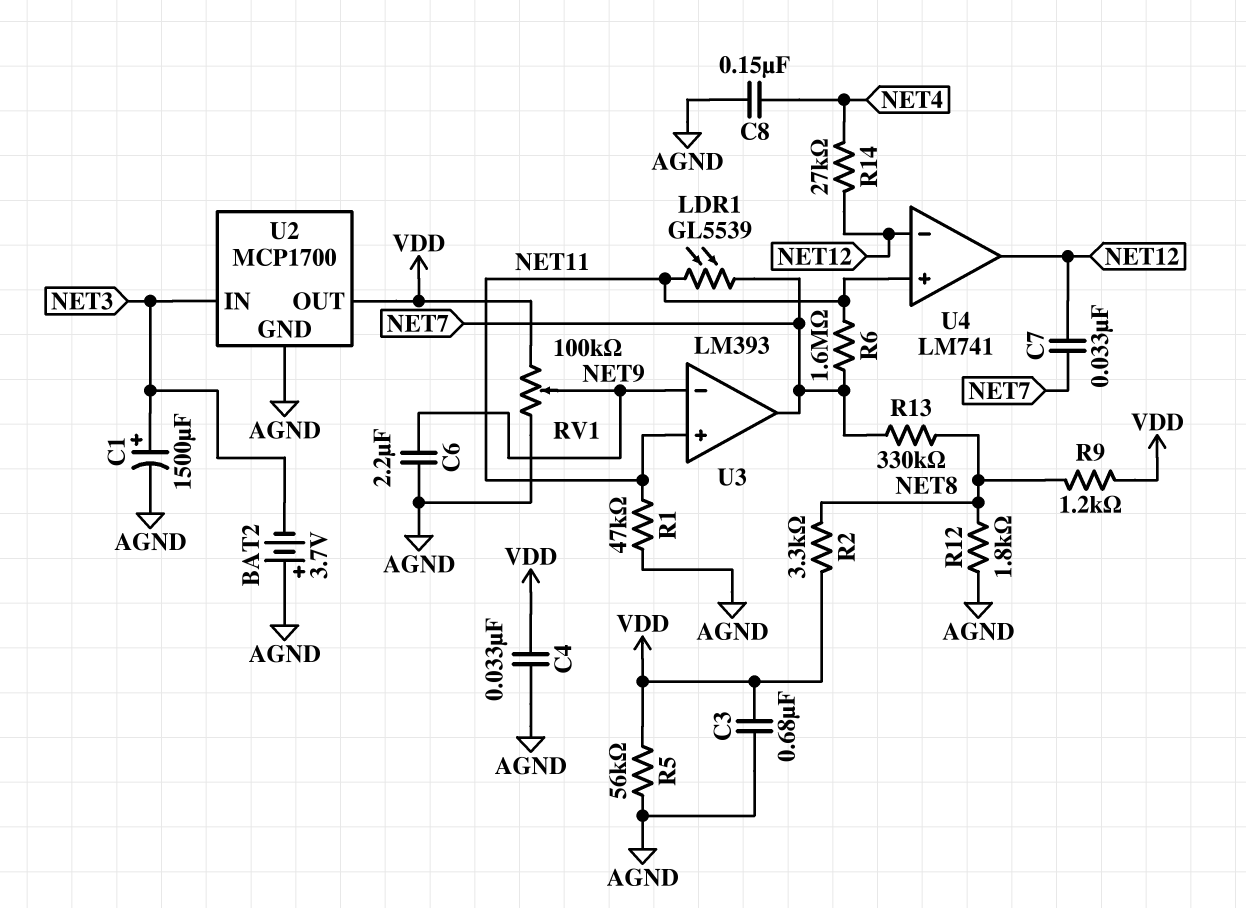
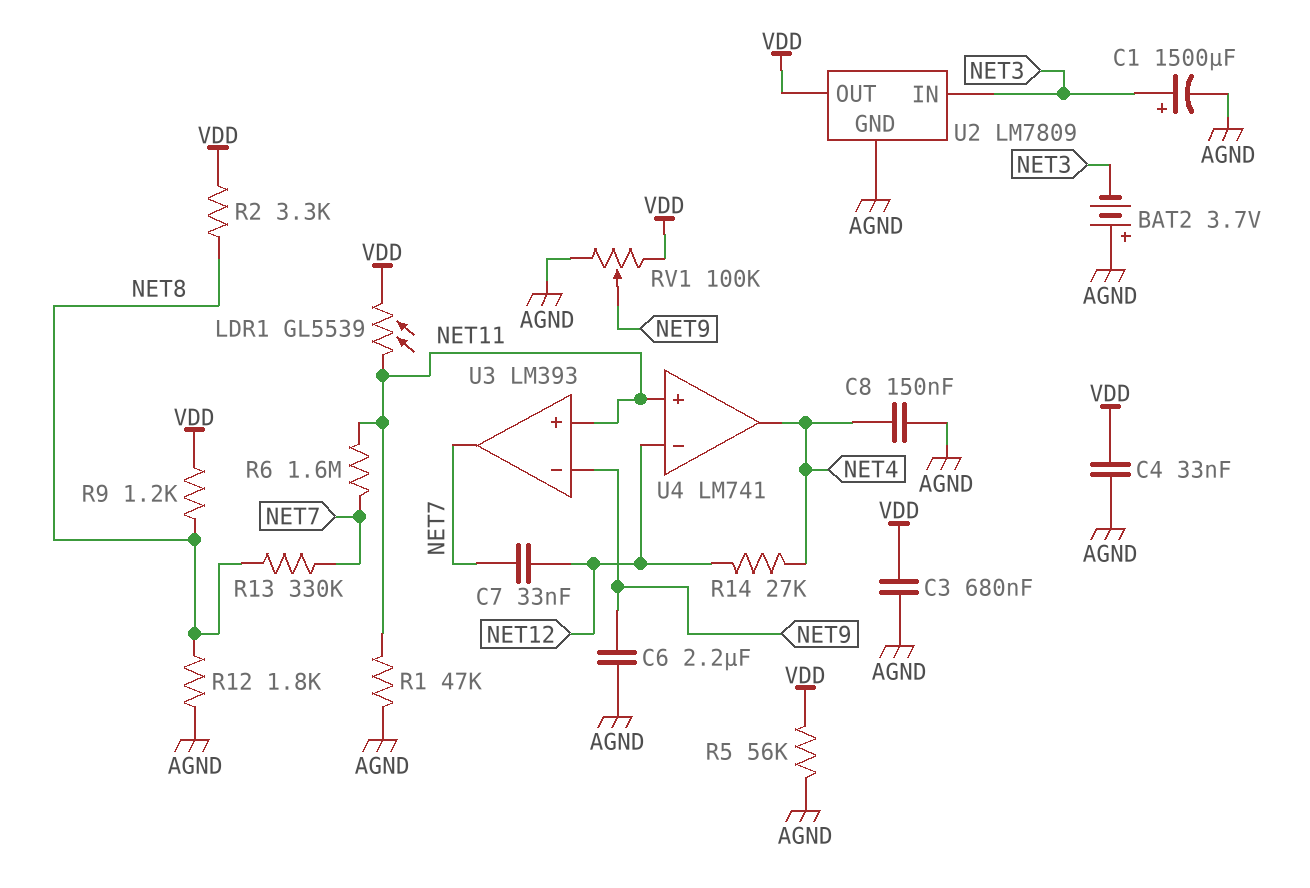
LDR1: GL5539 (NET7, NET11) -> GL5539 (NET11, VDD)
U2: MCP1700 -> LM7809
U4 pin out: NET12 -> NET4

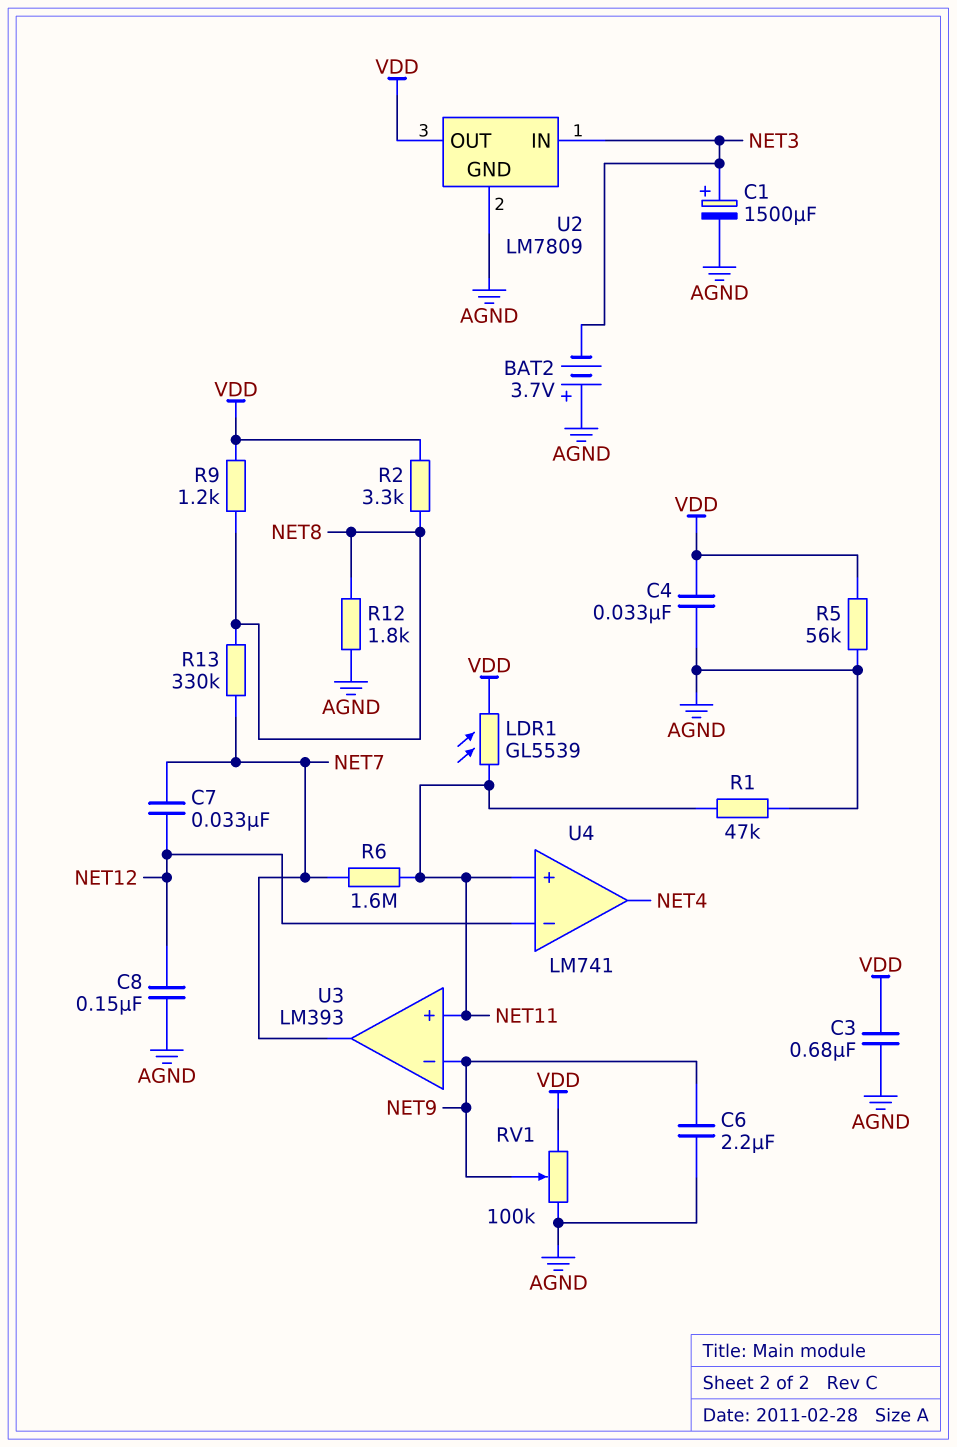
C8: 150nF (AGND, NET4) -> 150nF (AGND, NET12)
R14: 27k (NET4, NET12) -> none

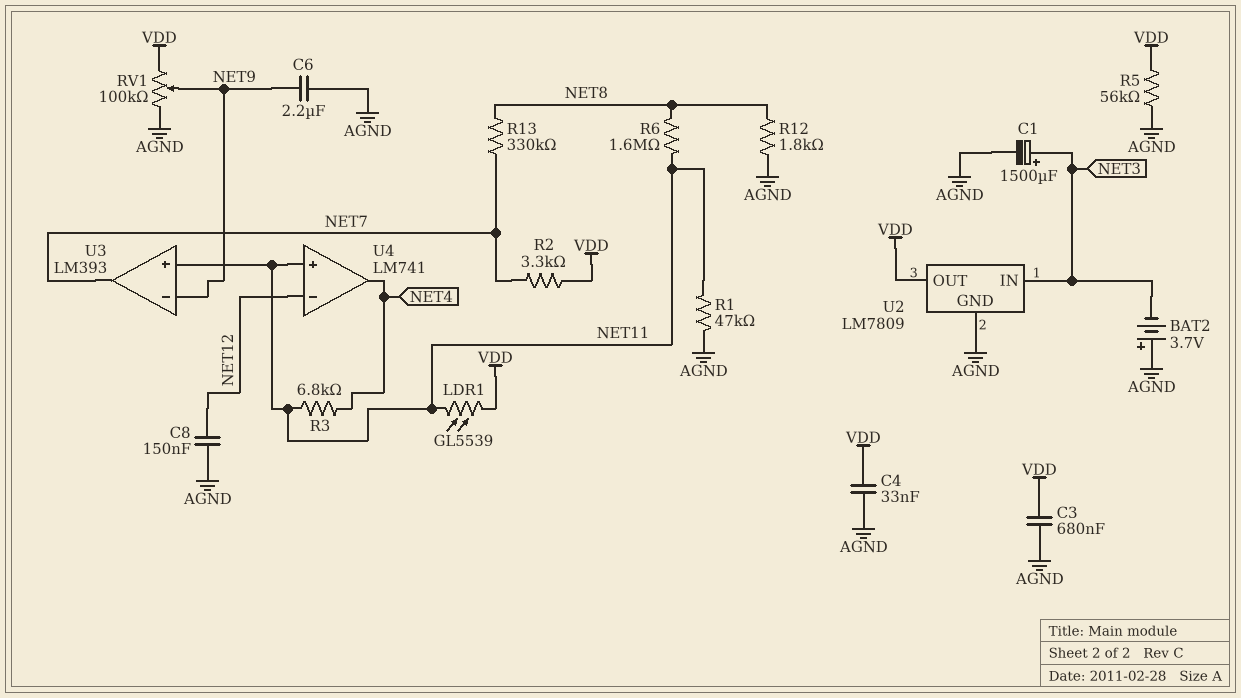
C7: 33nF (NET7, NET12) -> none
R2: 3.3k (NET8, VDD) -> 3.3k (NET7, VDD)
R3: none -> 6.8k (NET4, NET11)
R6: 1.6M (NET7, NET11) -> 1.6M (NET8, NET11)
R9: 1.2k (NET8, VDD) -> none

